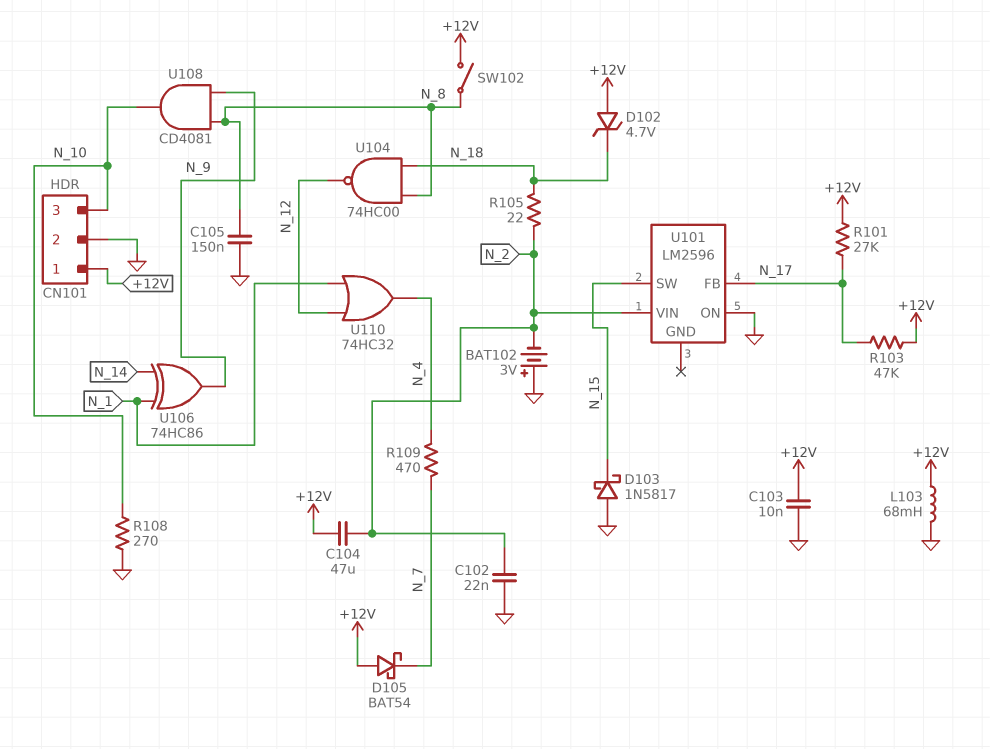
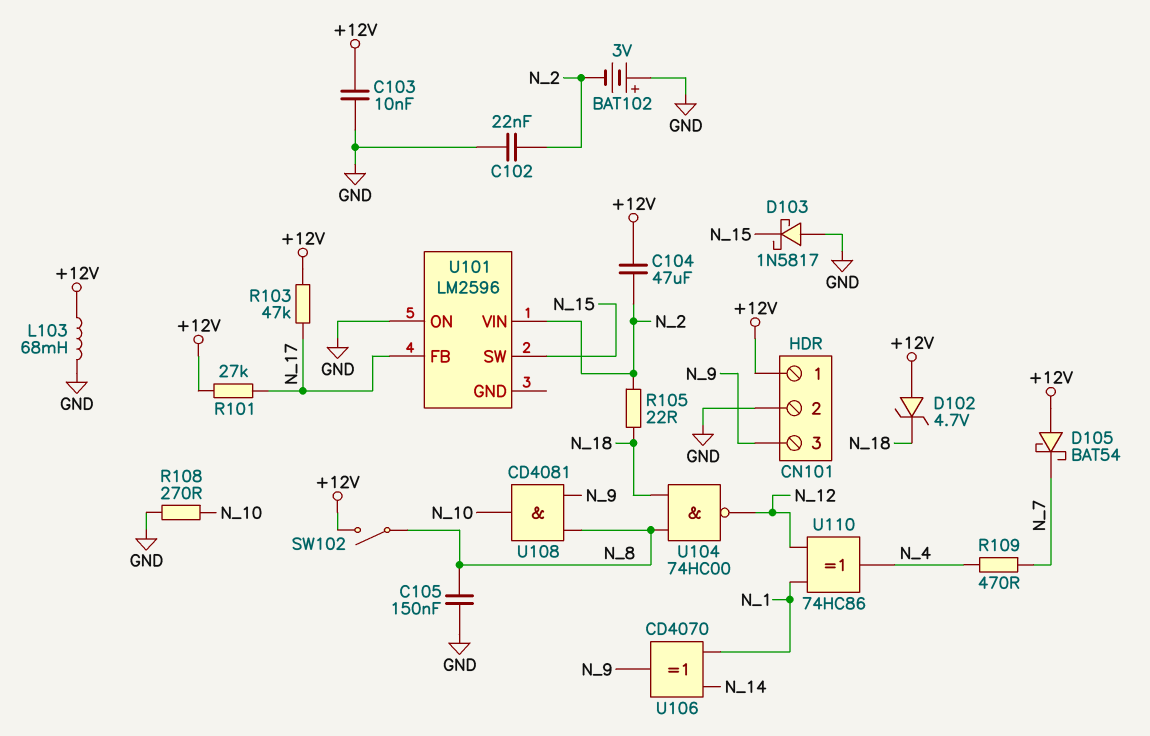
CN101 pin 3: N_10 -> N_9
U106: XOR 74HC86 (in N_1, in N_14, out N_9) -> XOR CD4070 (in N_1, in N_14, out N_9)
U110: OR 74HC32 (in N_1, in N_12, out N_4) -> XOR 74HC86 (in N_1, in N_12, out N_4)

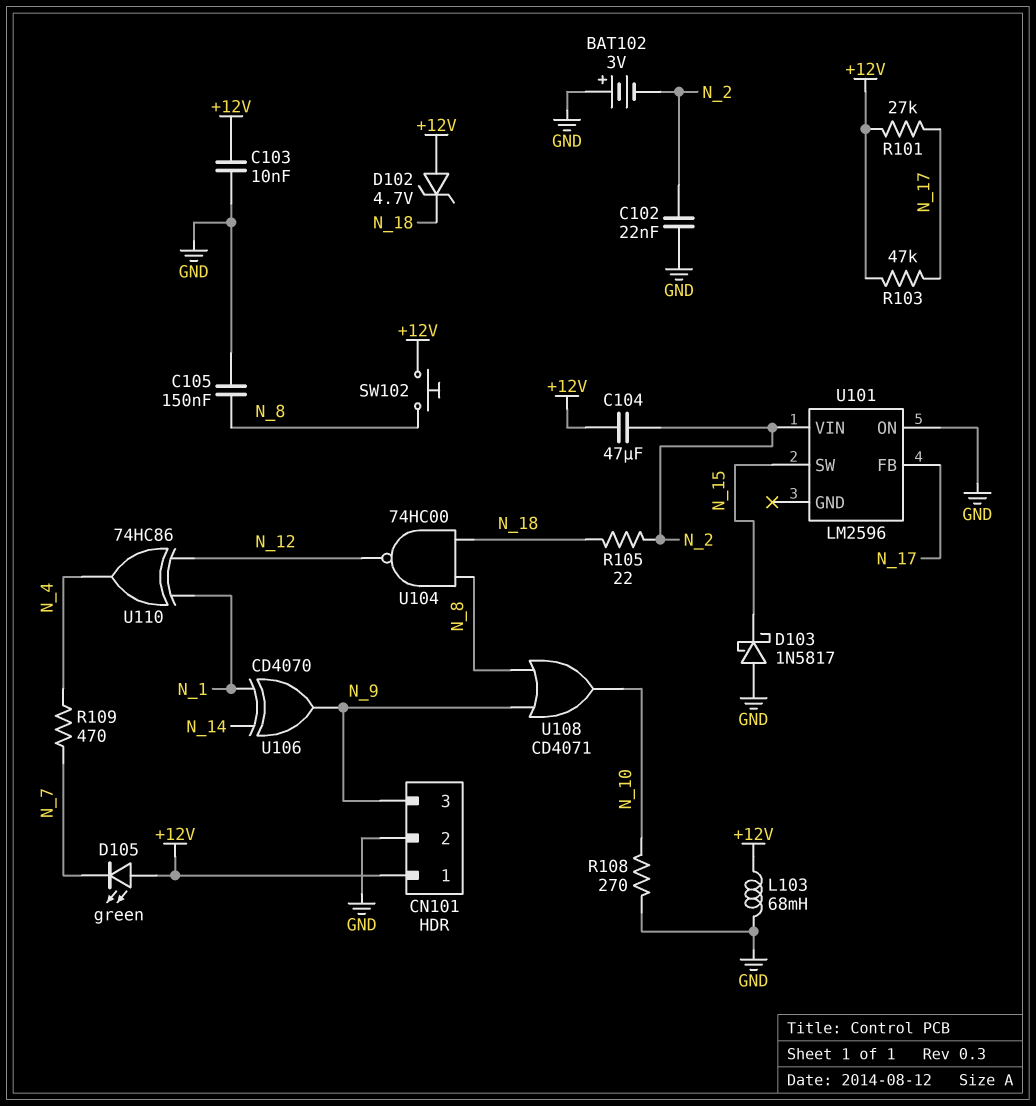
D105: schottky BAT54 (A +12V, K N_7) -> LED green (A +12V, K N_7)
SW102: switch (+12V, N_8) -> button (+12V, N_8)
U108: AND CD4081 (in N_8, in N_9, out N_10) -> OR CD4071 (in N_8, in N_9, out N_10)

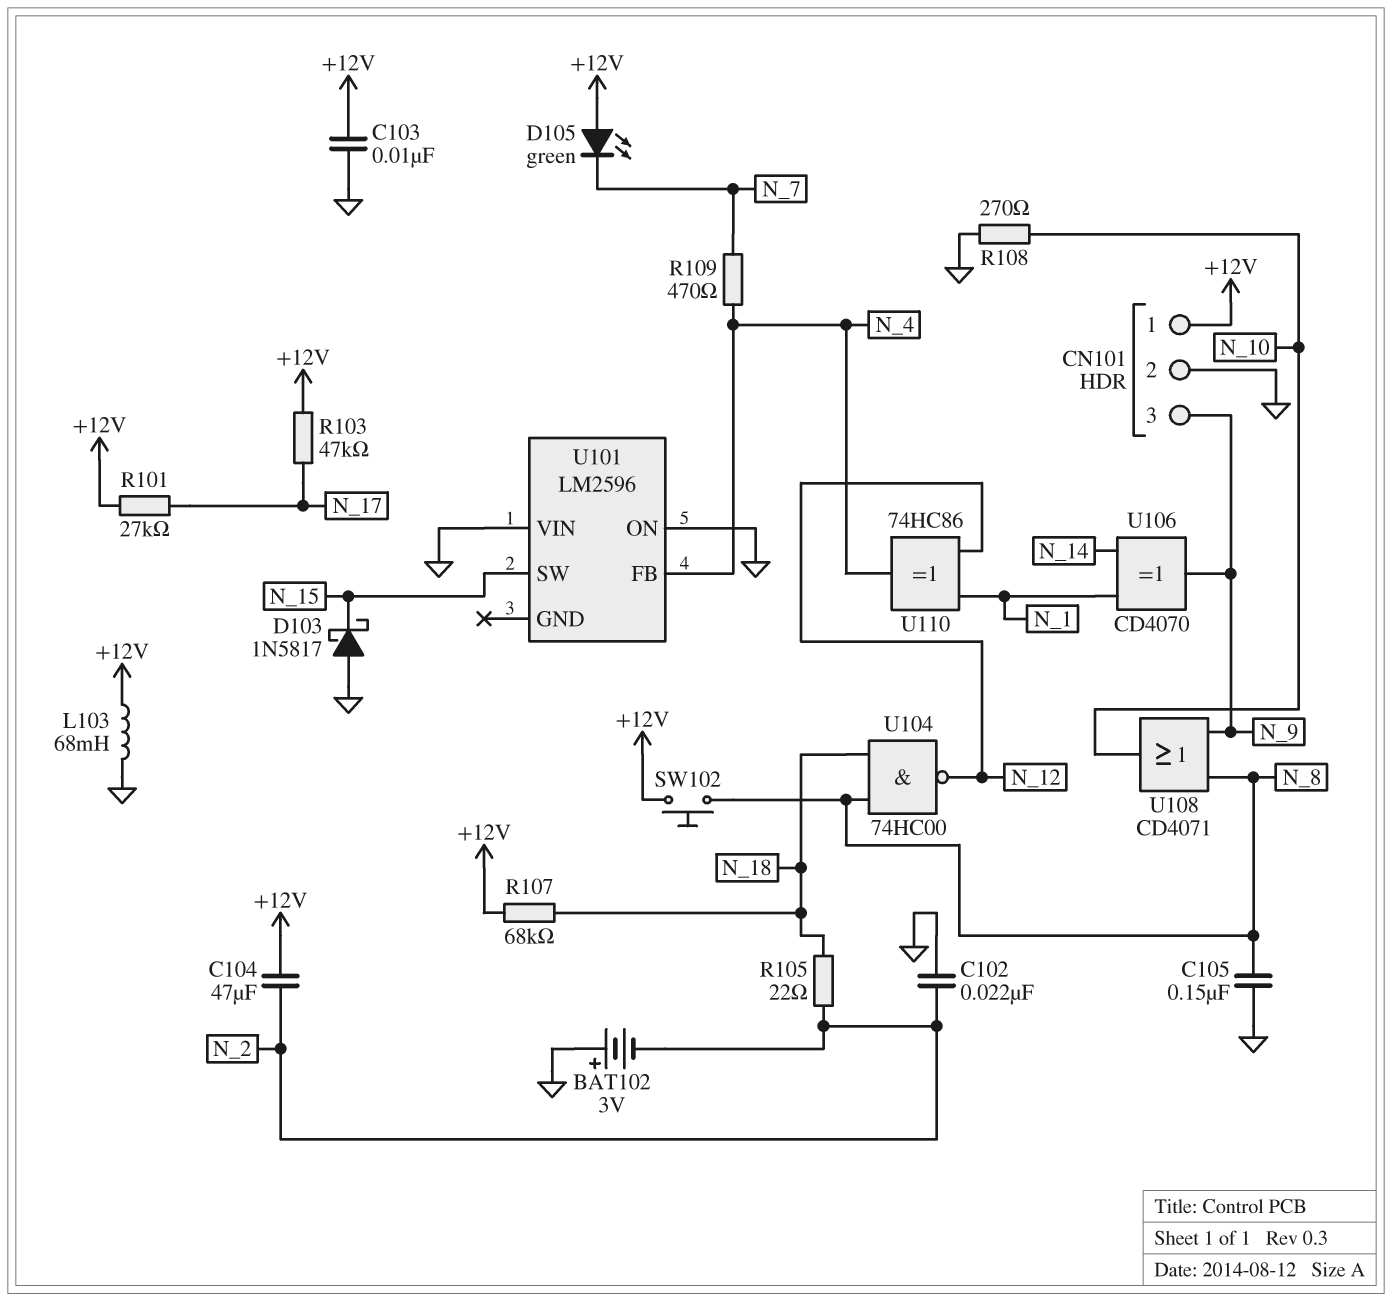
D102: zener 4.7V (A +12V, K N_18) -> none
R107: none -> 68k (+12V, N_18)
U101 pin FB: N_17 -> N_4
U101 pin VIN: N_2 -> GND

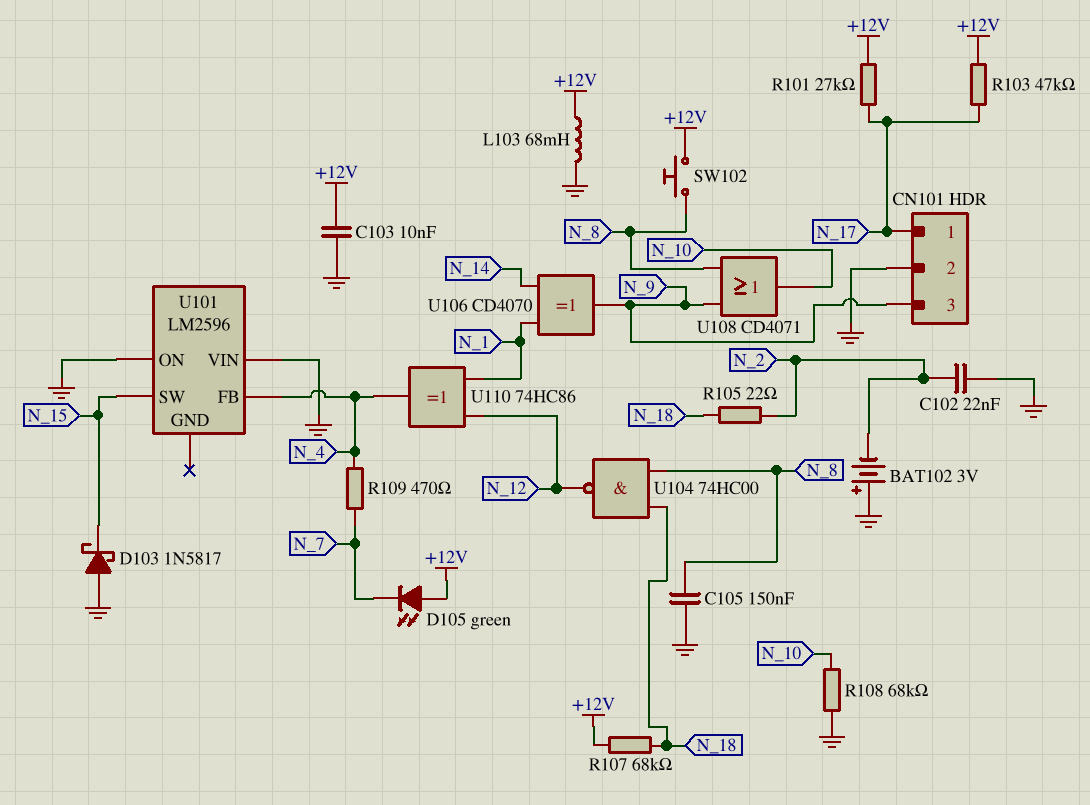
C104: 47uF (+12V, N_2) -> none
CN101 pin 1: +12V -> N_17
R108: 270 (GND, N_10) -> 68k (GND, N_10)

